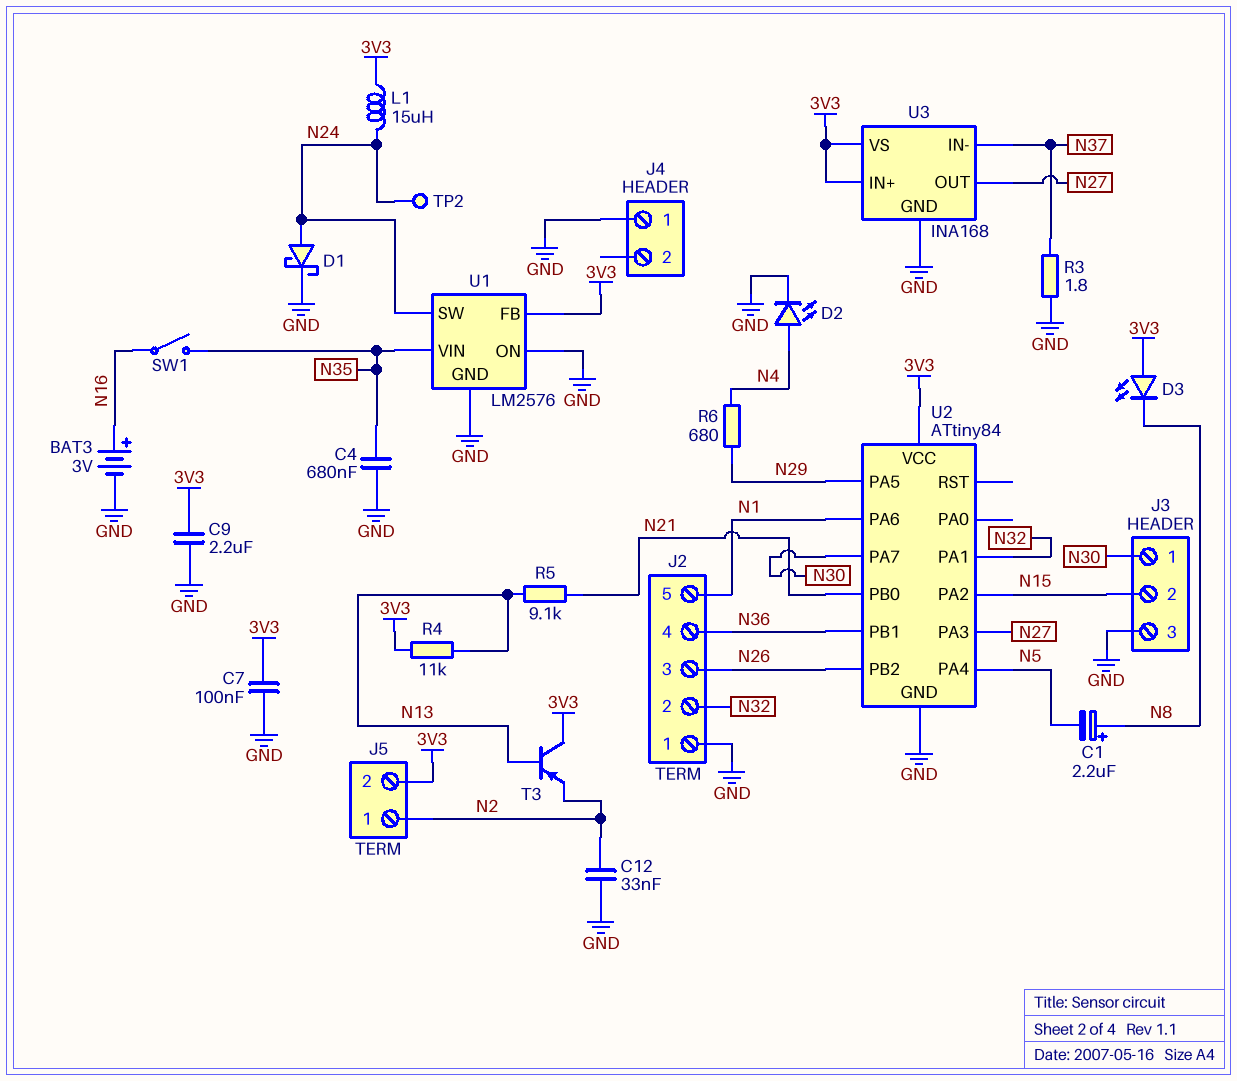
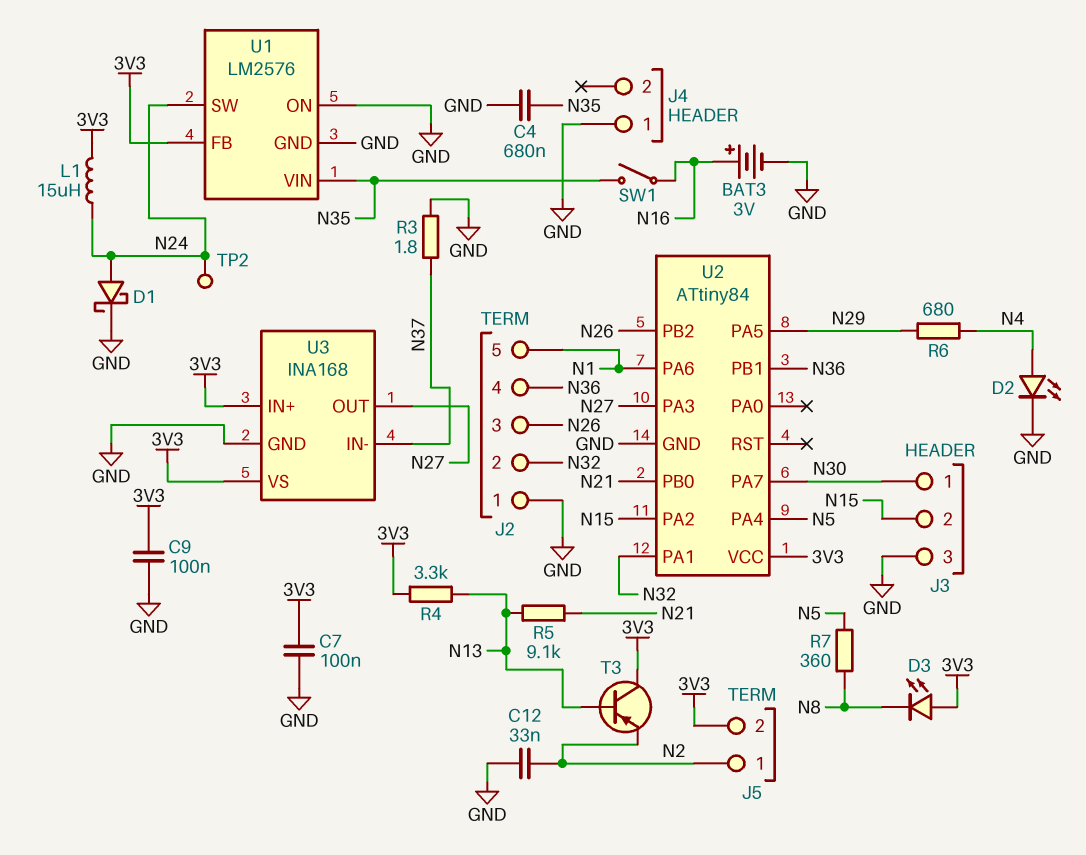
C1: 2.2uF (plus N8, minus N5) -> none
C9: 2.2uF (3V3, GND) -> 100nF (3V3, GND)
R4: 11k (3V3, N13) -> 3.3k (3V3, N13)
R7: none -> 360 (N5, N8)

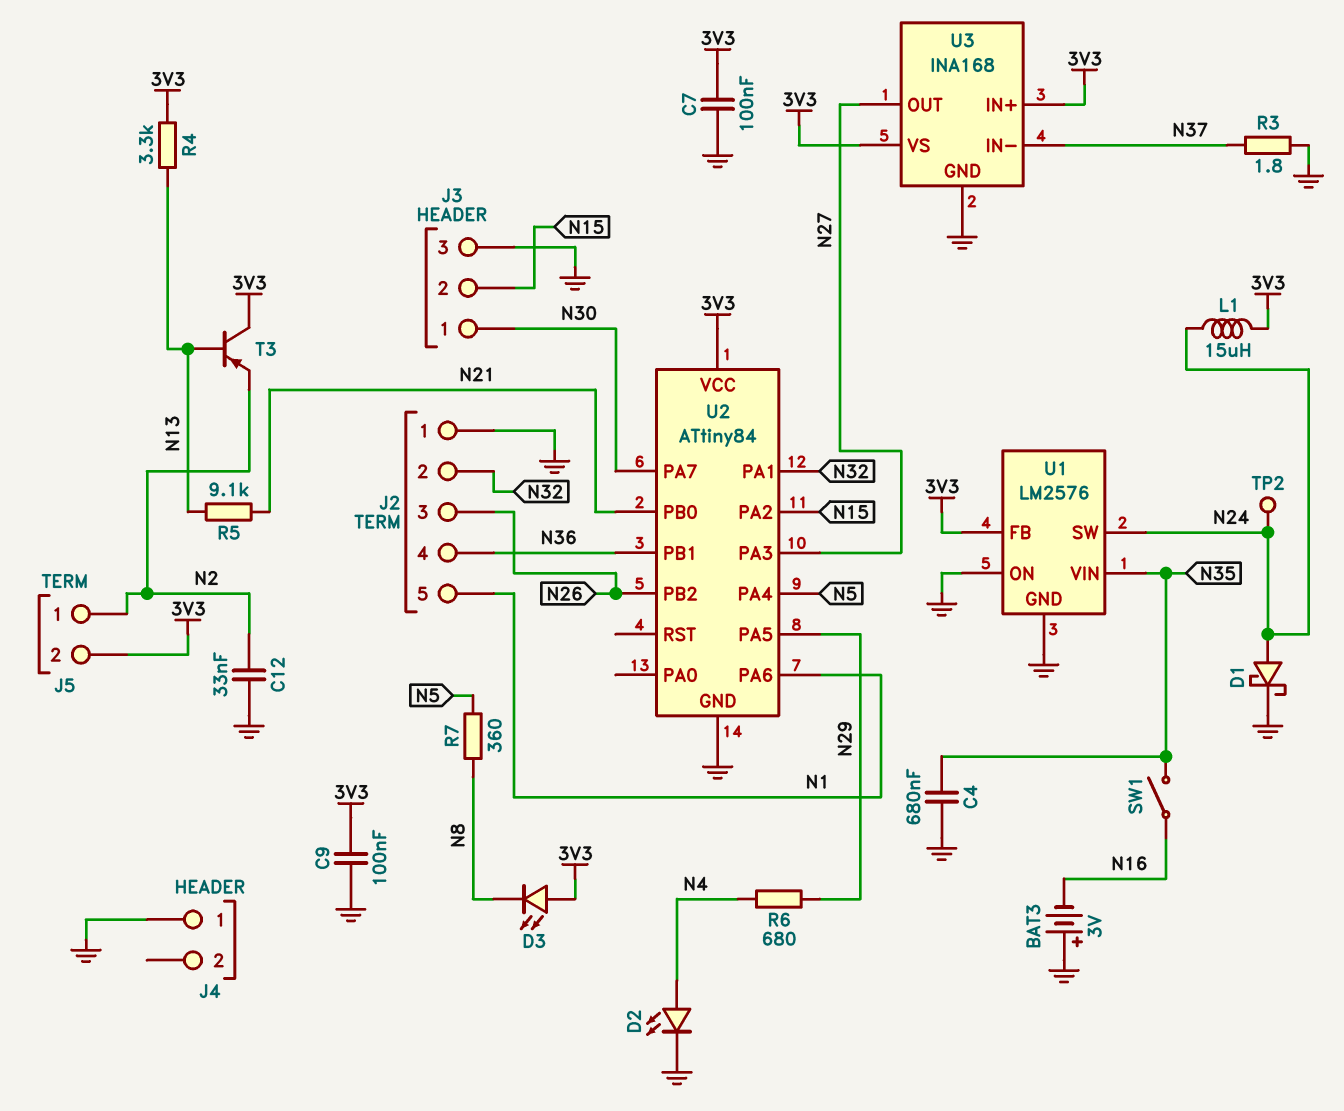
BAT3: 3V (plus N16, minus GND) -> 3V (plus GND, minus N16)

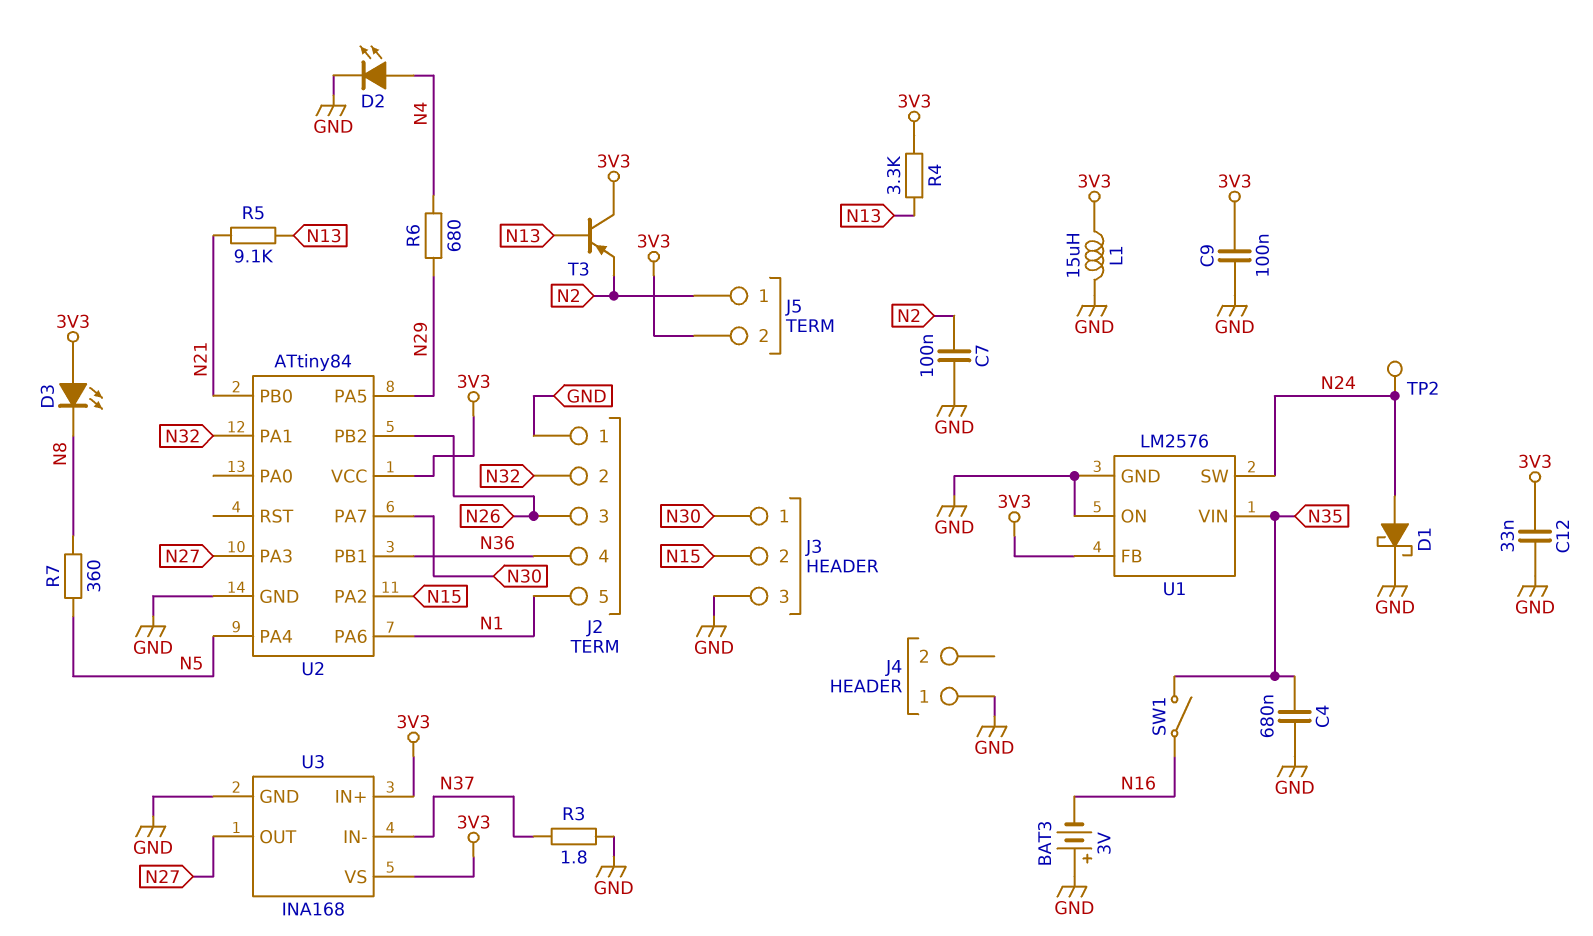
C7: 100nF (3V3, GND) -> 100nF (GND, N2)
C12: 33nF (GND, N2) -> 33nF (3V3, GND)
L1: 15uH (3V3, N24) -> 15uH (3V3, GND)

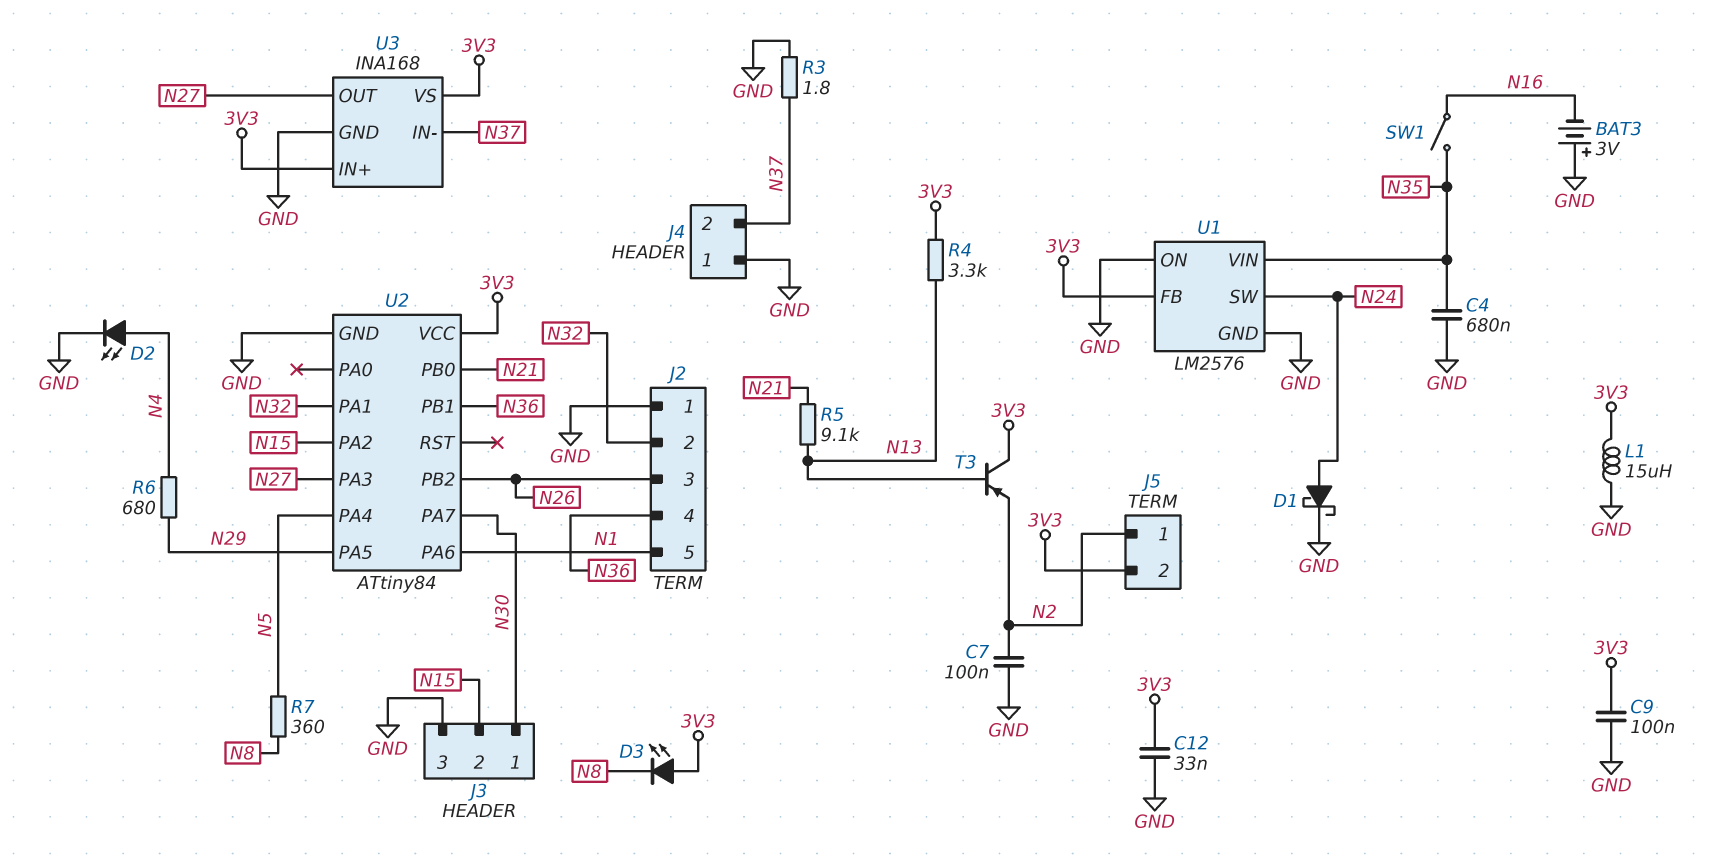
J4 pin 2: none -> N37
TP2: test point (N24) -> none

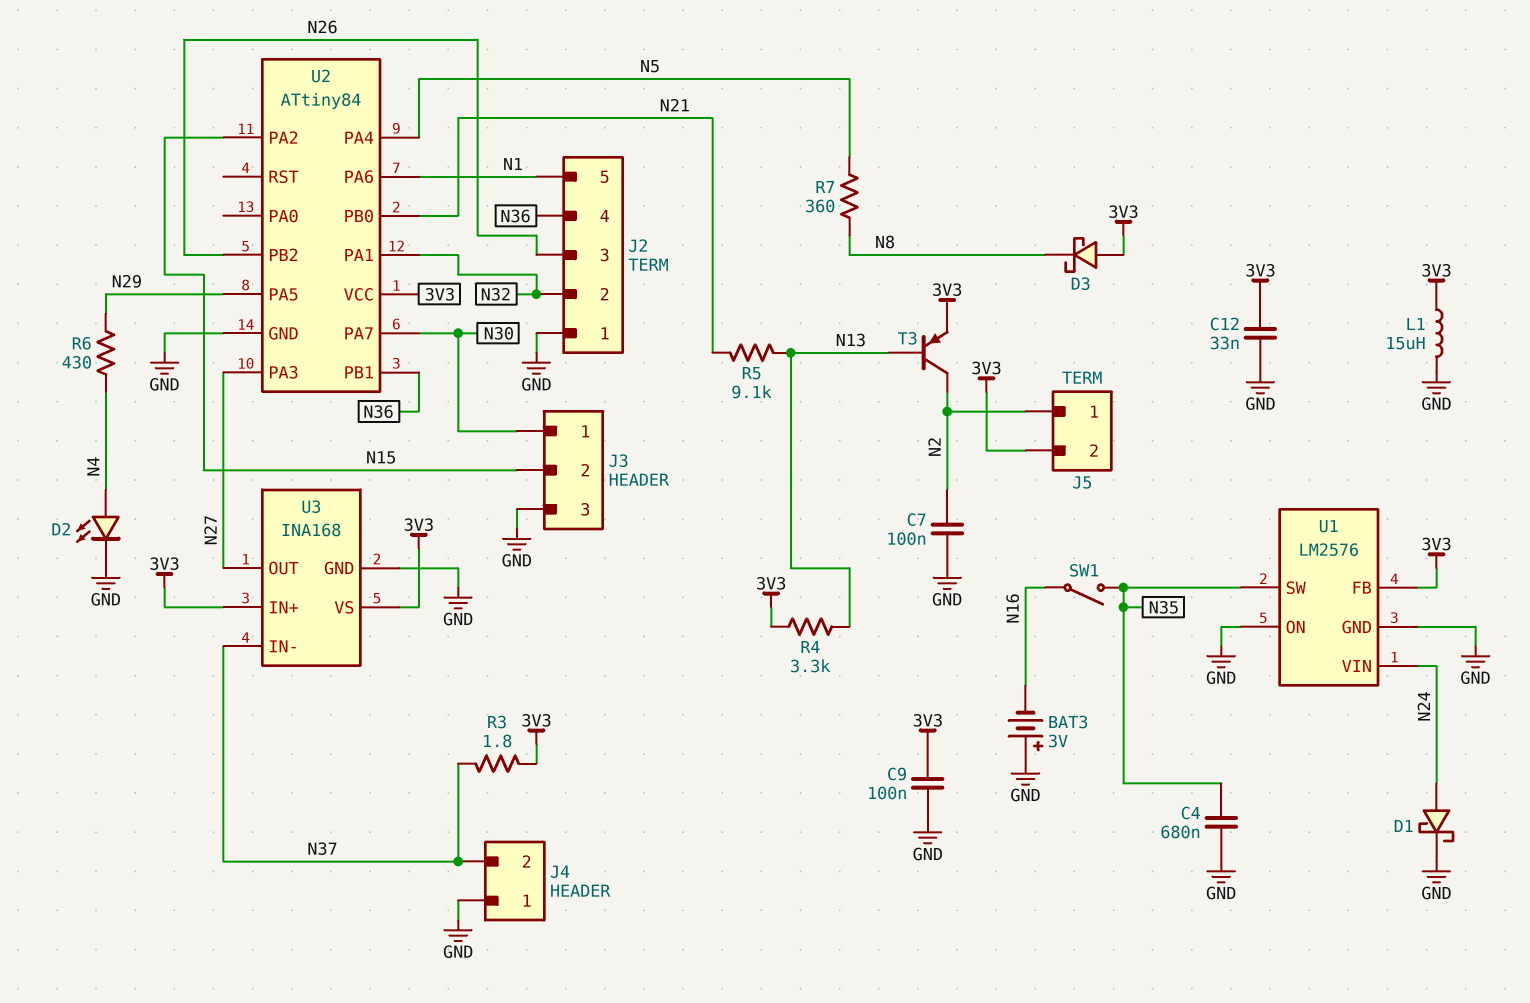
D3: LED (A 3V3, K N8) -> schottky (A 3V3, K N8)
R3: 1.8 (GND, N37) -> 1.8 (3V3, N37)
R6: 680 (N4, N29) -> 430 (N4, N29)
T3: PNP (B N13, C 3V3, E N2) -> PNP (B N13, C N2, E 3V3)
U1 pin SW: N24 -> N35
U1 pin VIN: N35 -> N24

